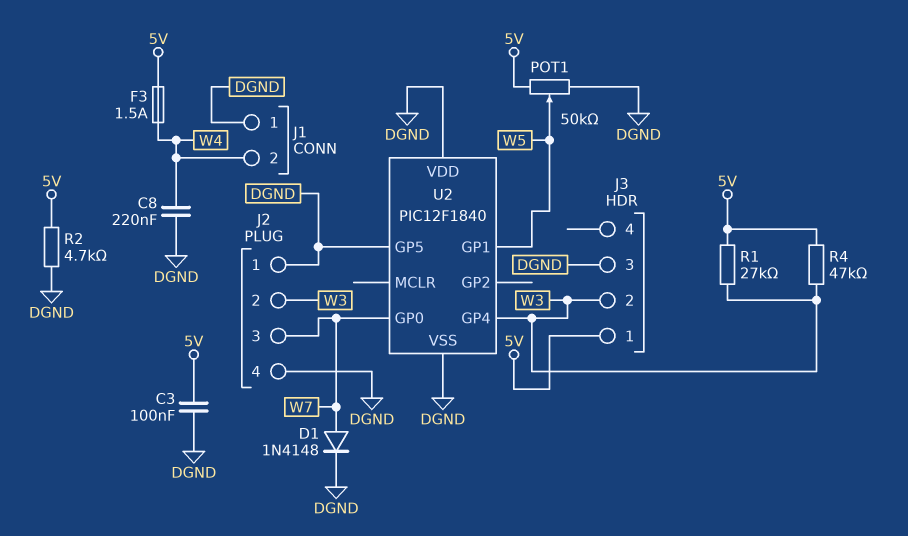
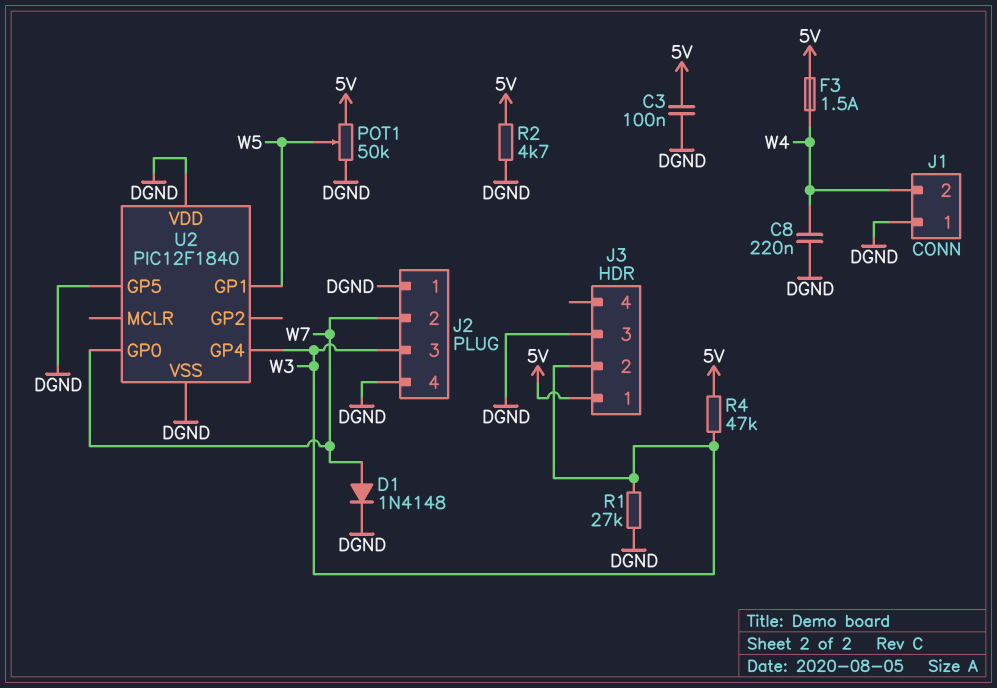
J2 pin 2: W3 -> W7
J2 pin 3: W7 -> W3
R1: 27k (5V, W3) -> 27k (DGND, W3)

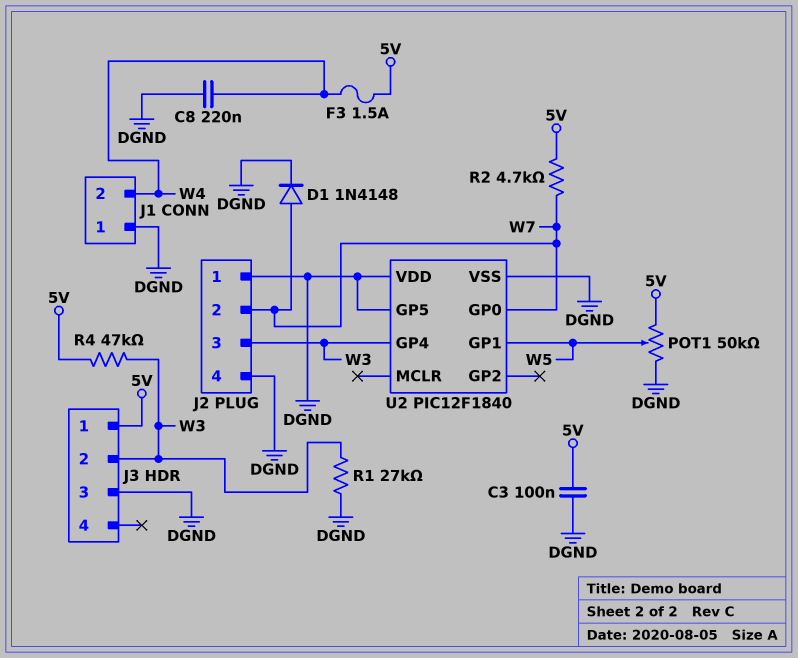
R2: 4.7k (5V, DGND) -> 4.7k (5V, W7)

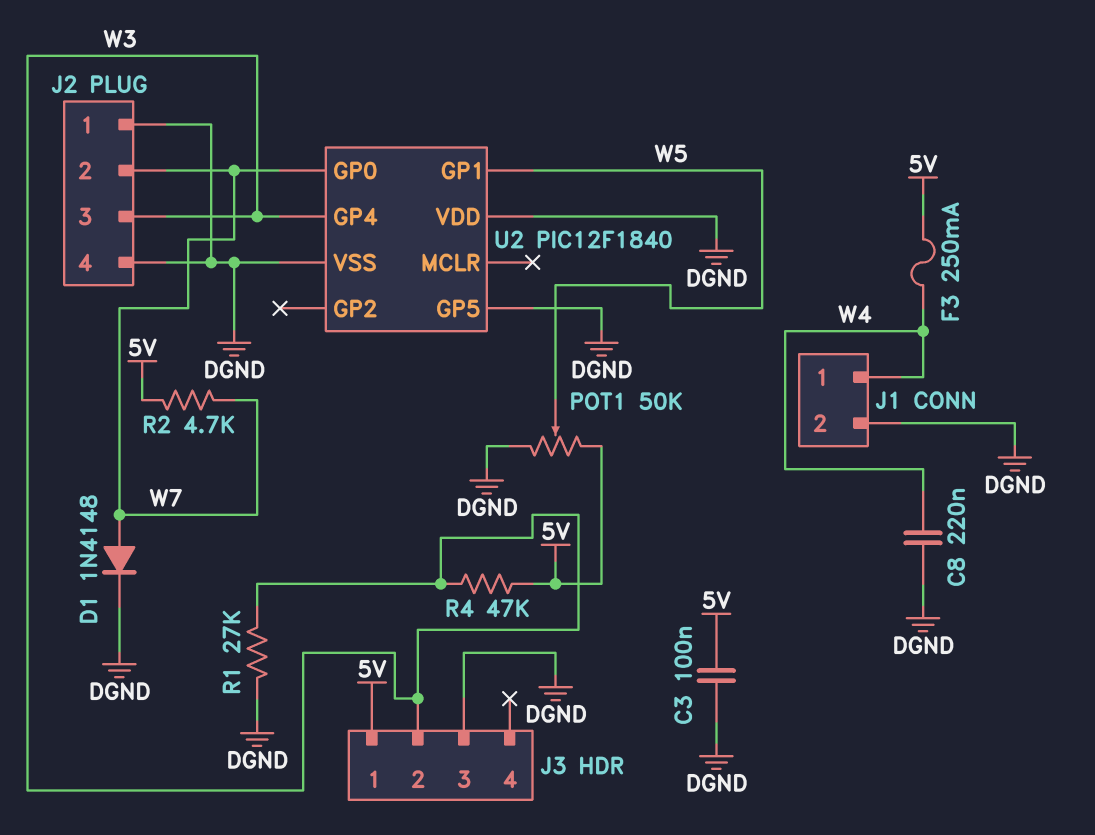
F3: 1.5A (5V, W4) -> 250mA (5V, W4)
J1 pin 1: DGND -> W4
J1 pin 2: W4 -> DGND

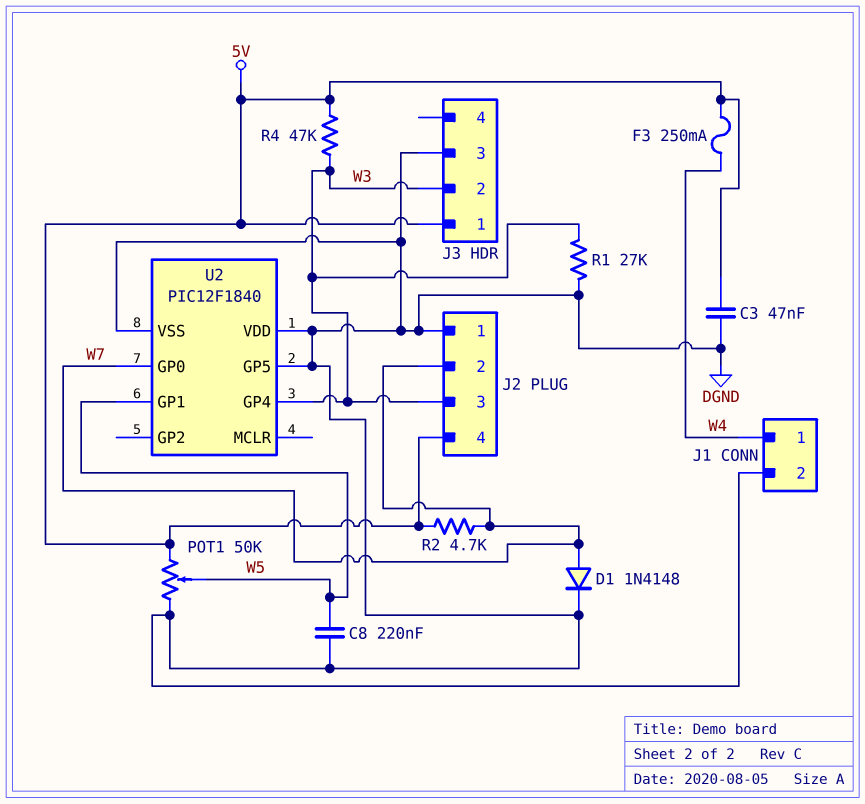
C3: 100nF (5V, DGND) -> 47nF (5V, DGND)
C8: 220nF (DGND, W4) -> 220nF (DGND, W5)
J2 pin 4: DGND -> 5V

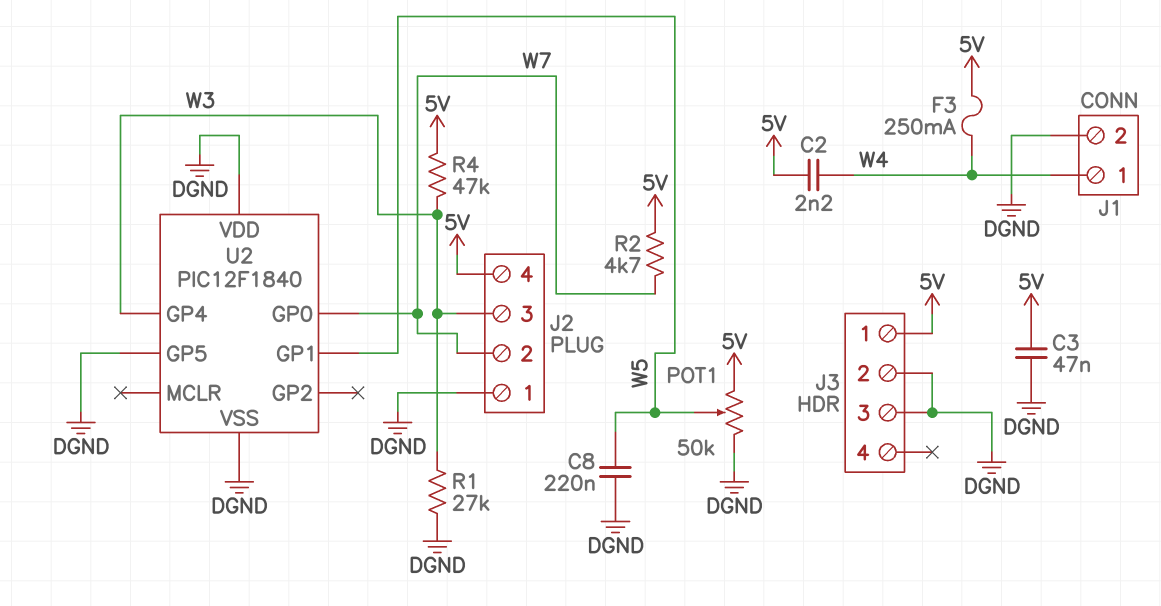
C2: none -> 2.2nF (5V, W4)
D1: diode 1N4148 (A W7, K DGND) -> none
J3 pin 2: W3 -> DGND

